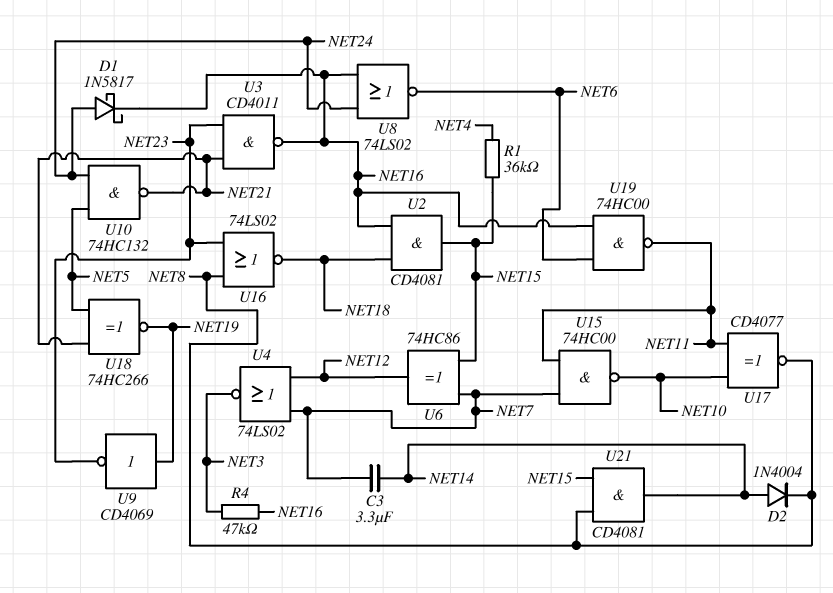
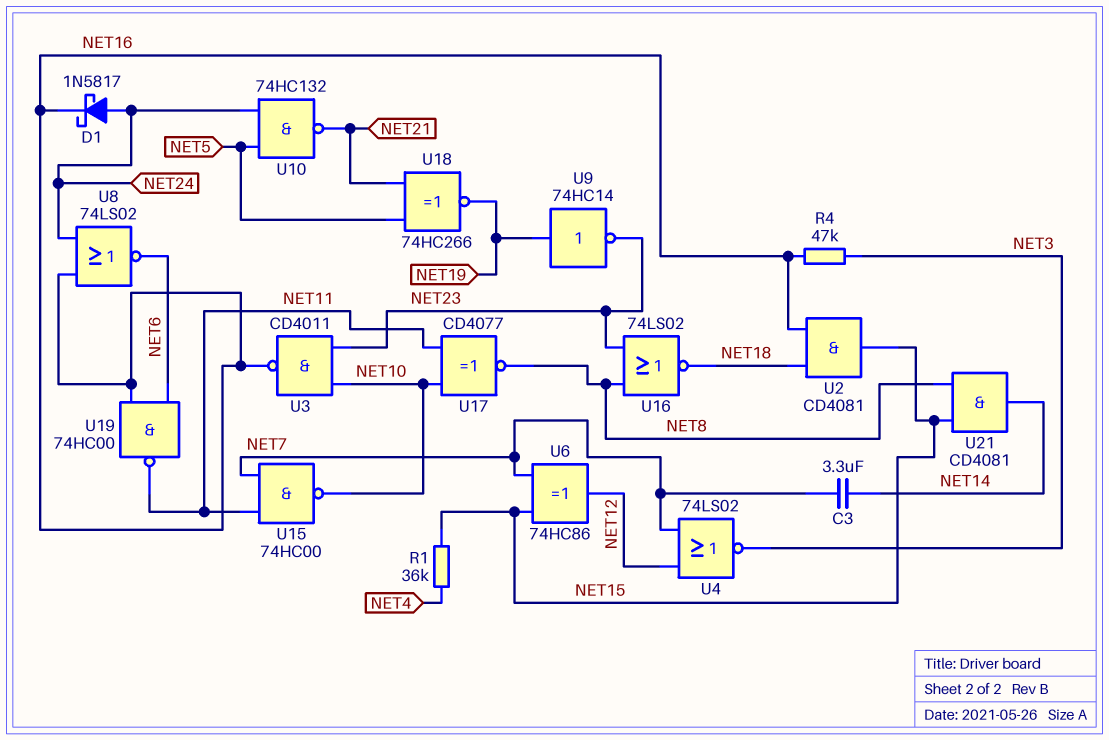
D2: diode 1N4004 (A NET14, K NET8) -> none
U3: NAND CD4011 (in NET21, in NET23, out NET16) -> NAND CD4011 (in NET10, in NET23, out NET16)
U9: NOT CD4069 (in NET19, out NET23) -> NOT 74HC14 (in NET19, out NET23)

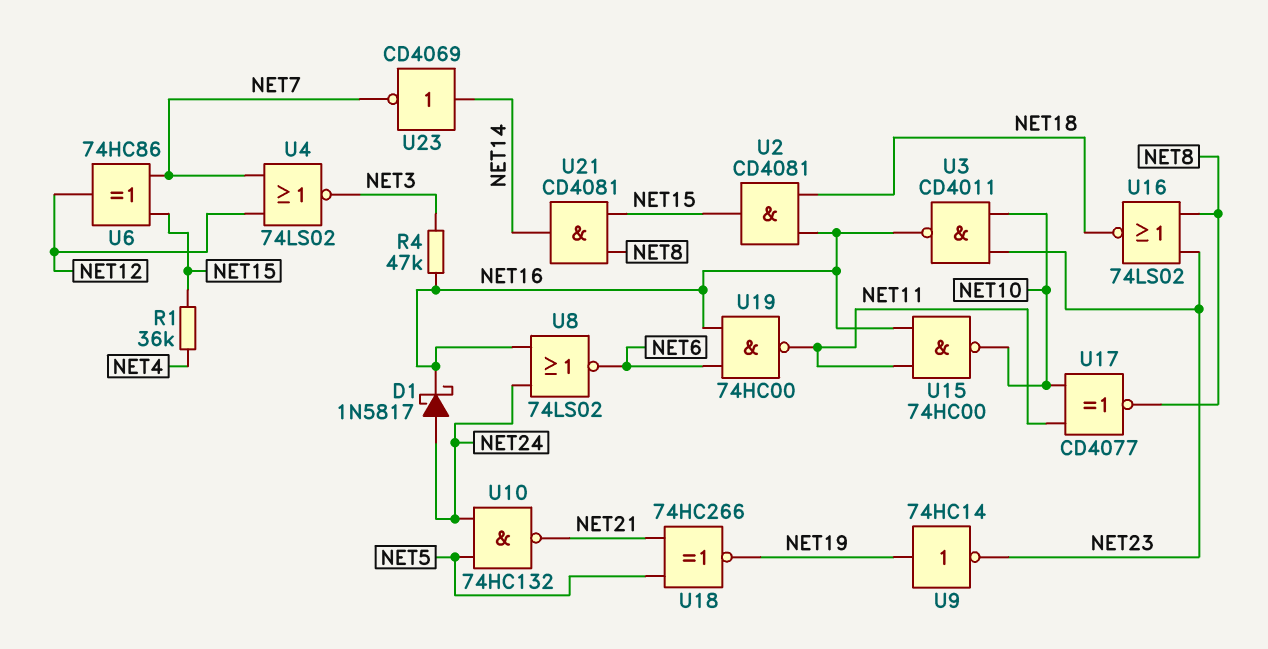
C3: 3.3uF (NET7, NET14) -> none
U15: NAND 74HC00 (in NET7, in NET11, out NET10) -> NAND 74HC00 (in NET11, in NET16, out NET10)
U23: none -> NOT CD4069 (in NET14, out NET7)

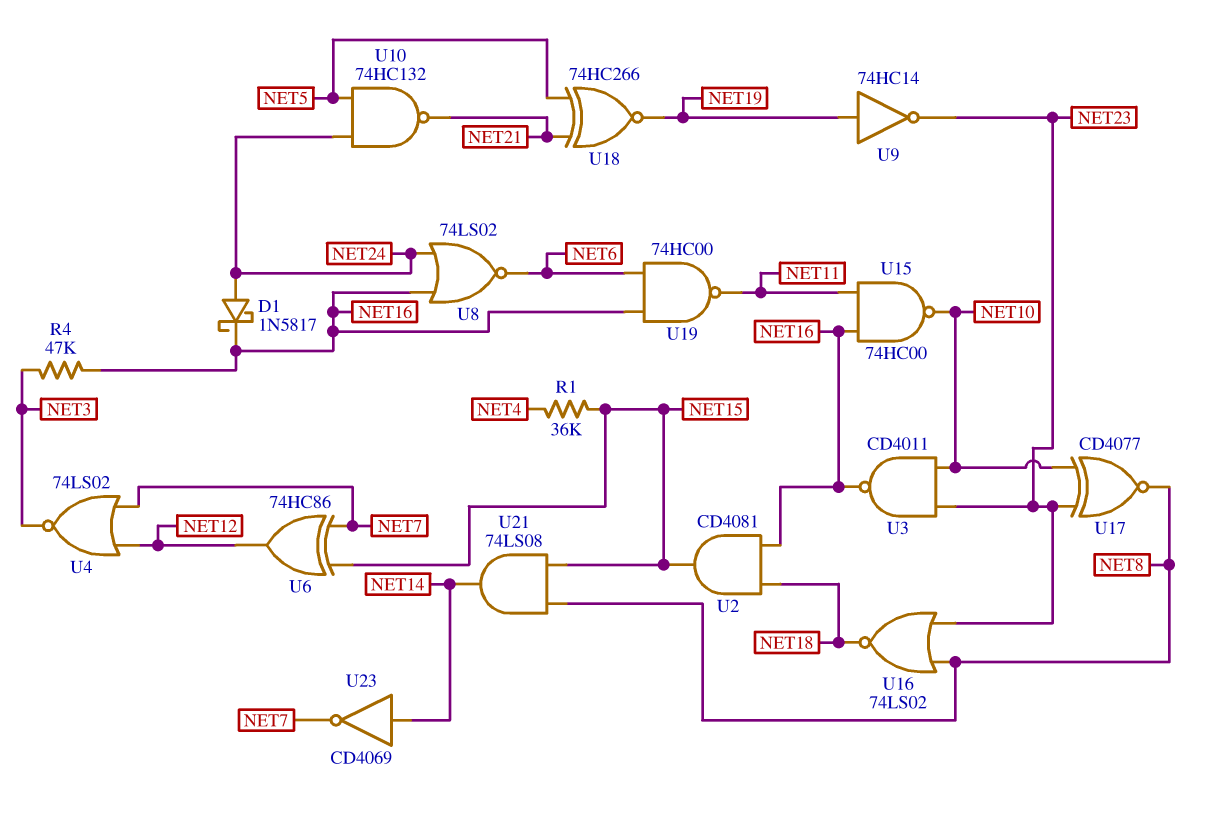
U17: XNOR CD4077 (in NET10, in NET11, out NET8) -> XNOR CD4077 (in NET10, in NET23, out NET8)
U21: AND CD4081 (in NET8, in NET15, out NET14) -> AND 74LS08 (in NET8, in NET15, out NET14)

